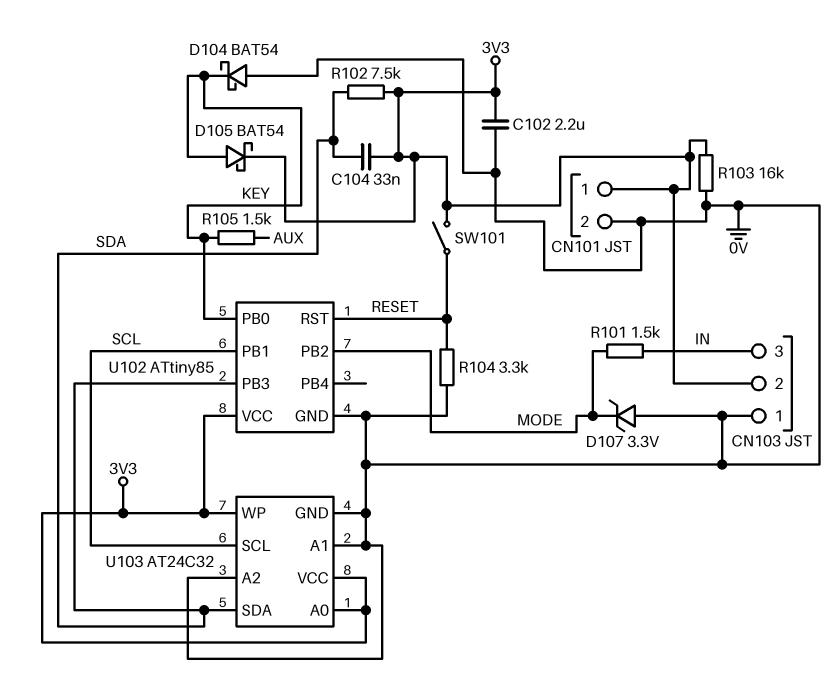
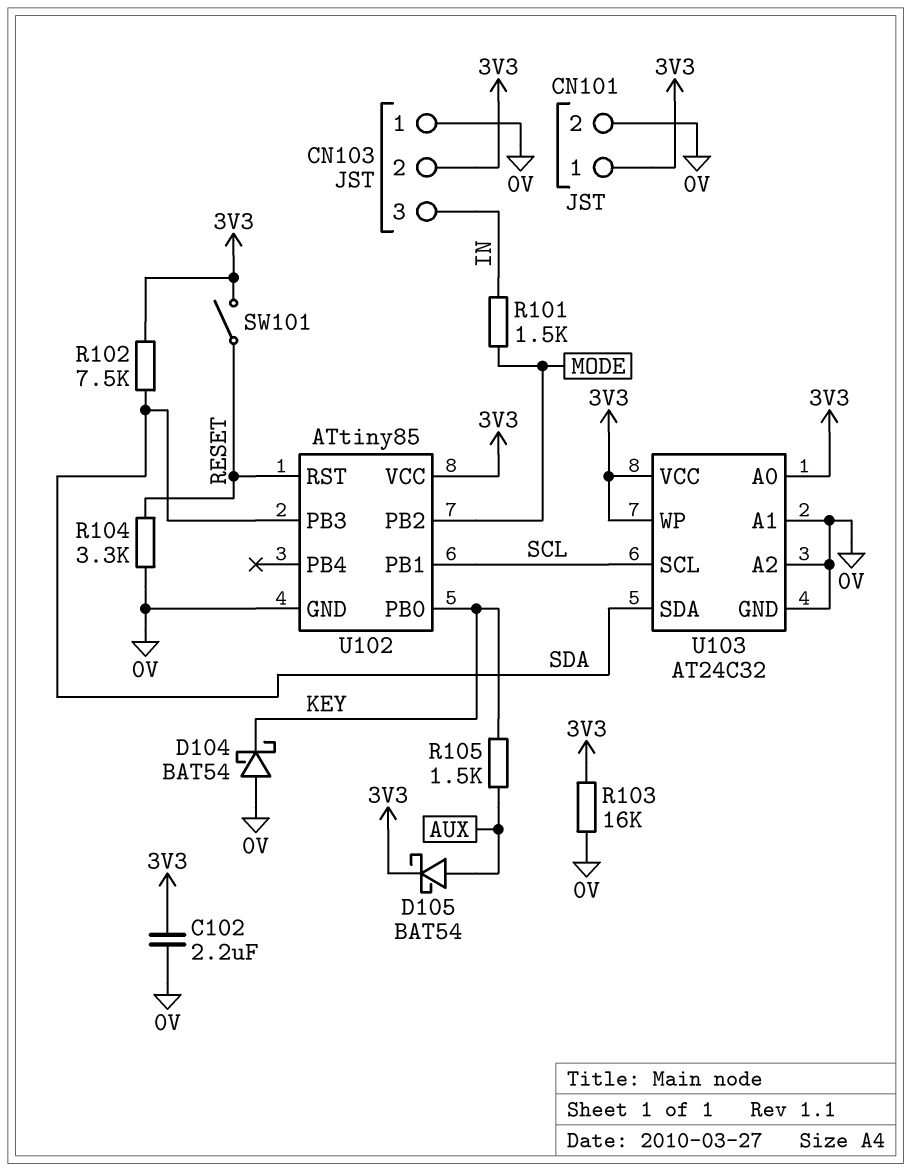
C104: 33nF (3V3, SDA) -> none
D105: schottky BAT54 (A KEY, K 3V3) -> schottky BAT54 (A AUX, K 3V3)
D107: zener 3.3V (A 0V, K MODE) -> none

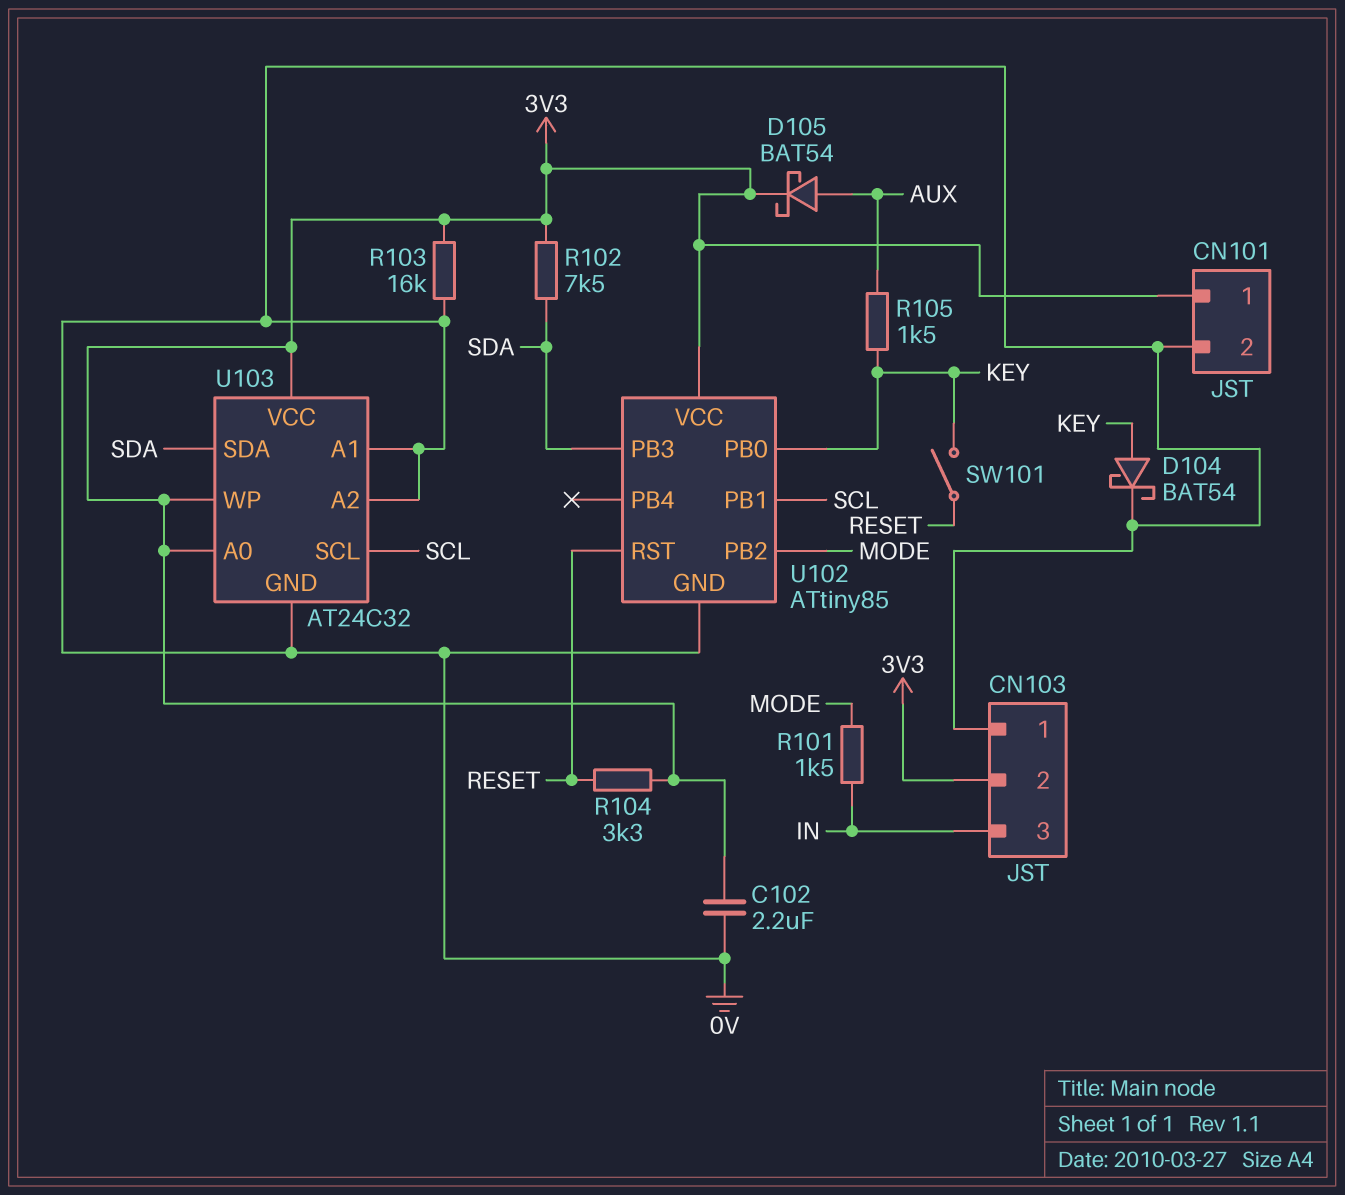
D104: schottky BAT54 (A 0V, K KEY) -> schottky BAT54 (A KEY, K 0V)
R104: 3.3k (0V, RESET) -> 3.3k (3V3, RESET)
SW101: switch (3V3, RESET) -> switch (KEY, RESET)

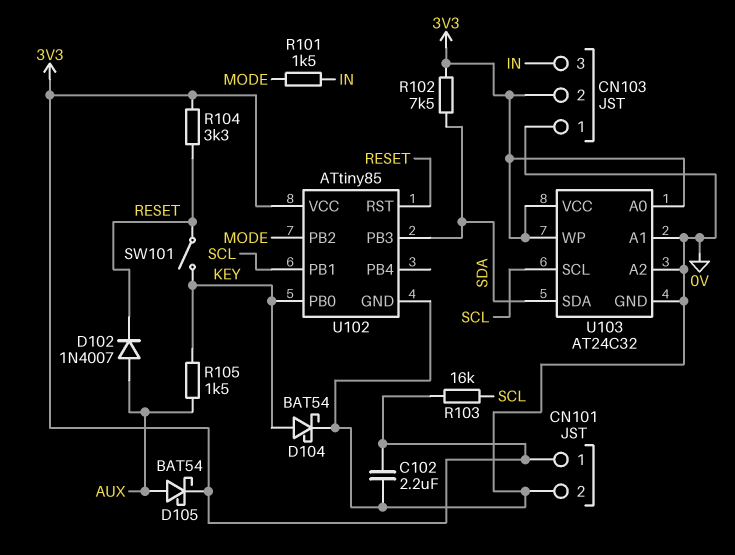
D102: none -> diode 1N4007 (A AUX, K RESET)
R103: 16k (0V, 3V3) -> 16k (3V3, SCL)

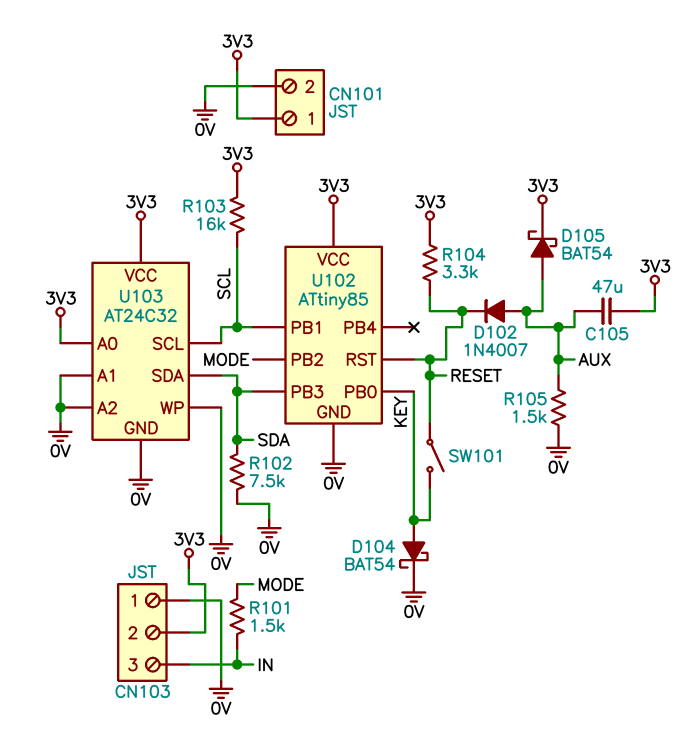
C102: 2.2uF (0V, 3V3) -> none
C105: none -> 47uF (3V3, AUX)
R102: 7.5k (3V3, SDA) -> 7.5k (0V, SDA)
R105: 1.5k (AUX, KEY) -> 1.5k (0V, AUX)
U103 pin WP: 3V3 -> 0V

